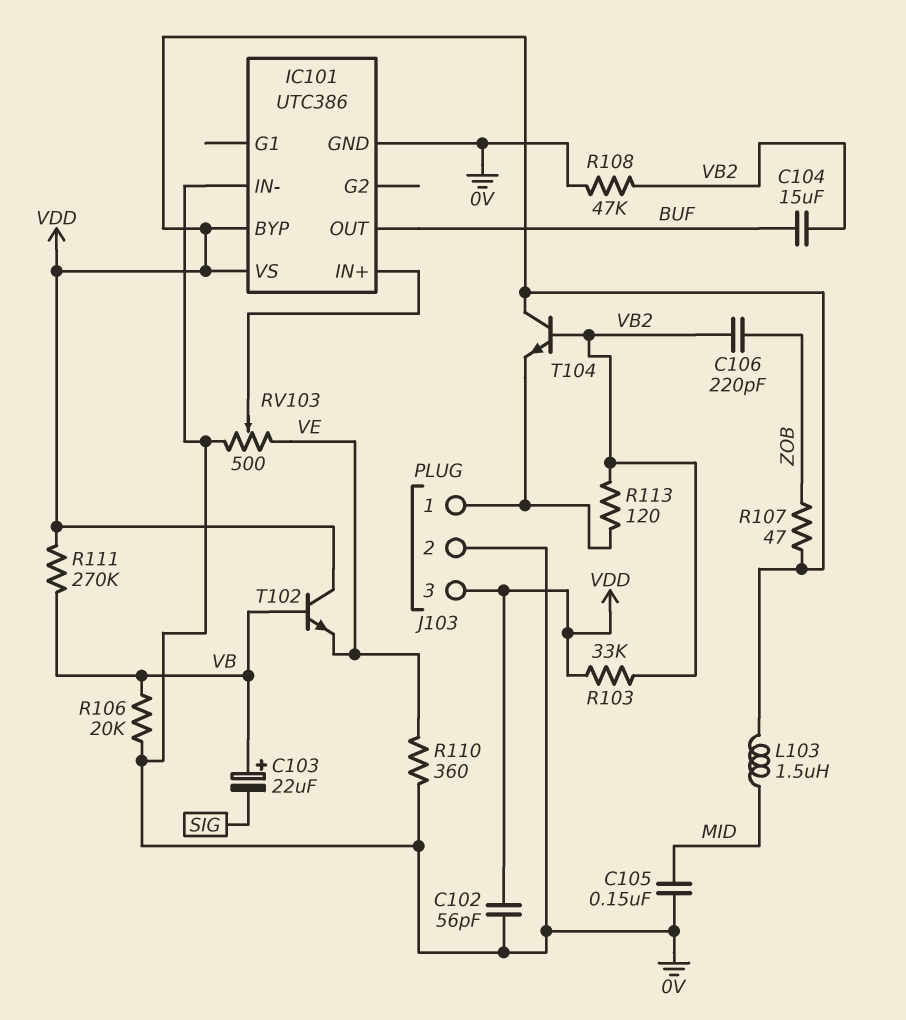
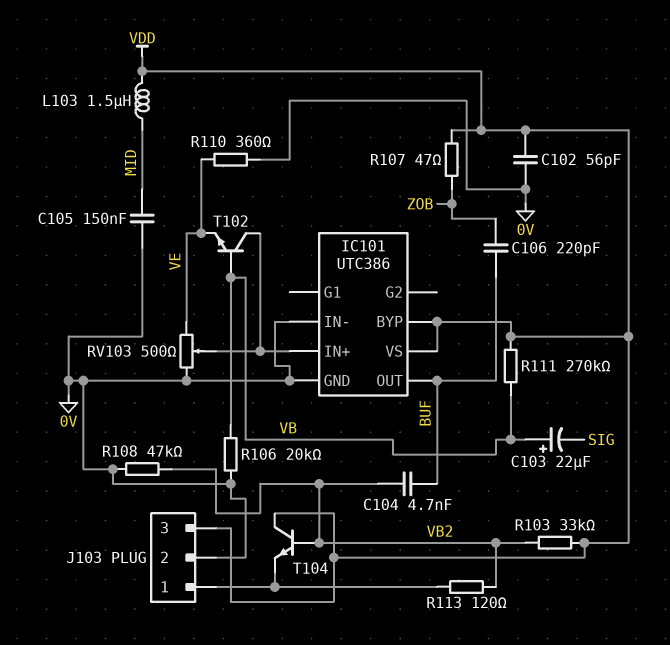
C104: 15uF (BUF, VB2) -> 4.7nF (BUF, VB2)
C106: 220pF (VB2, ZOB) -> 220pF (BUF, ZOB)
T102: NPN (B VB, C VDD, E VE) -> NPN (B VB, C IC101/IN+, E VE)

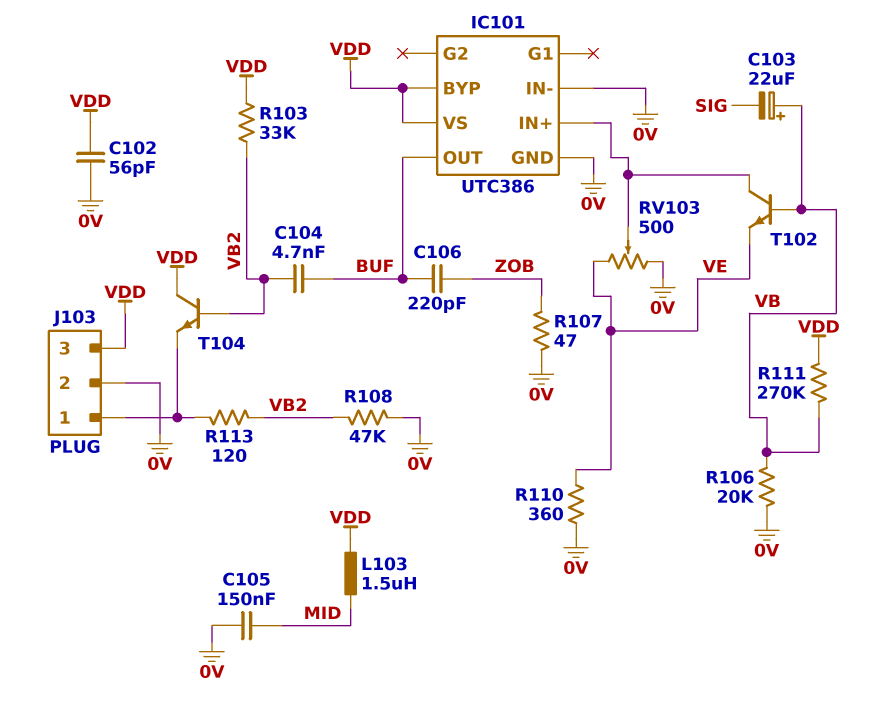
R107: 47 (VDD, ZOB) -> 47 (0V, ZOB)

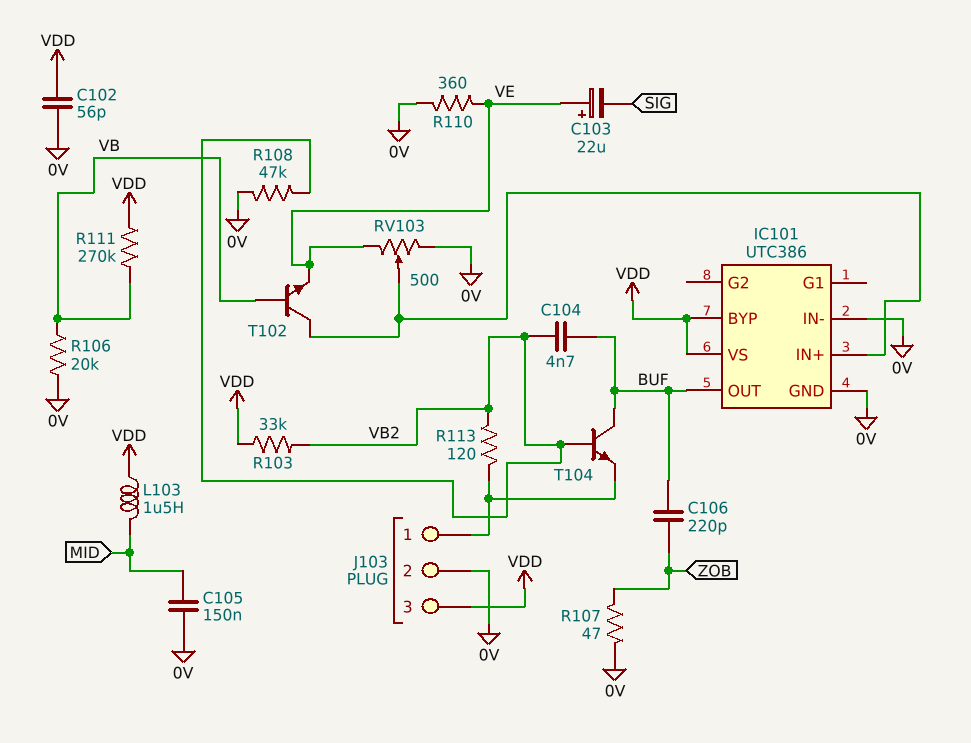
C103: 22uF (plus VB, minus SIG) -> 22uF (plus VE, minus SIG)
T104: NPN (B VB2, C VDD, E J103/1) -> NPN (B VB2, C BUF, E J103/1)

